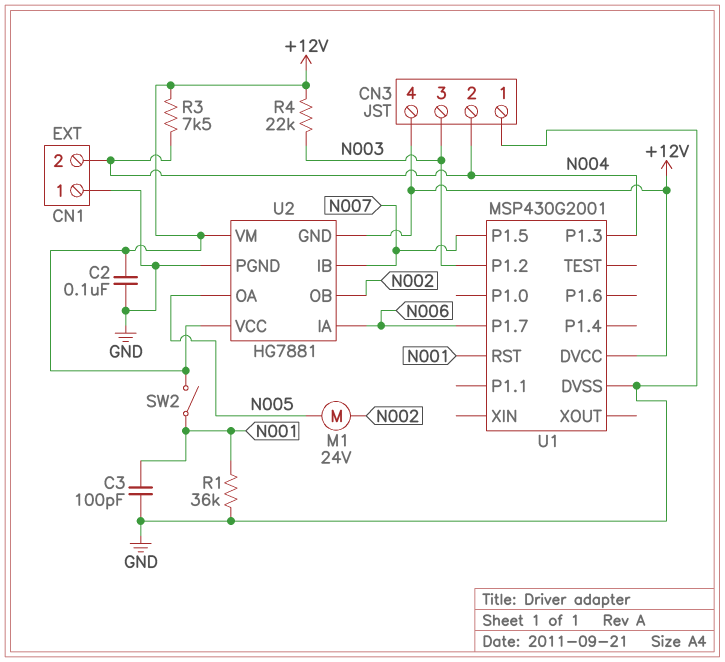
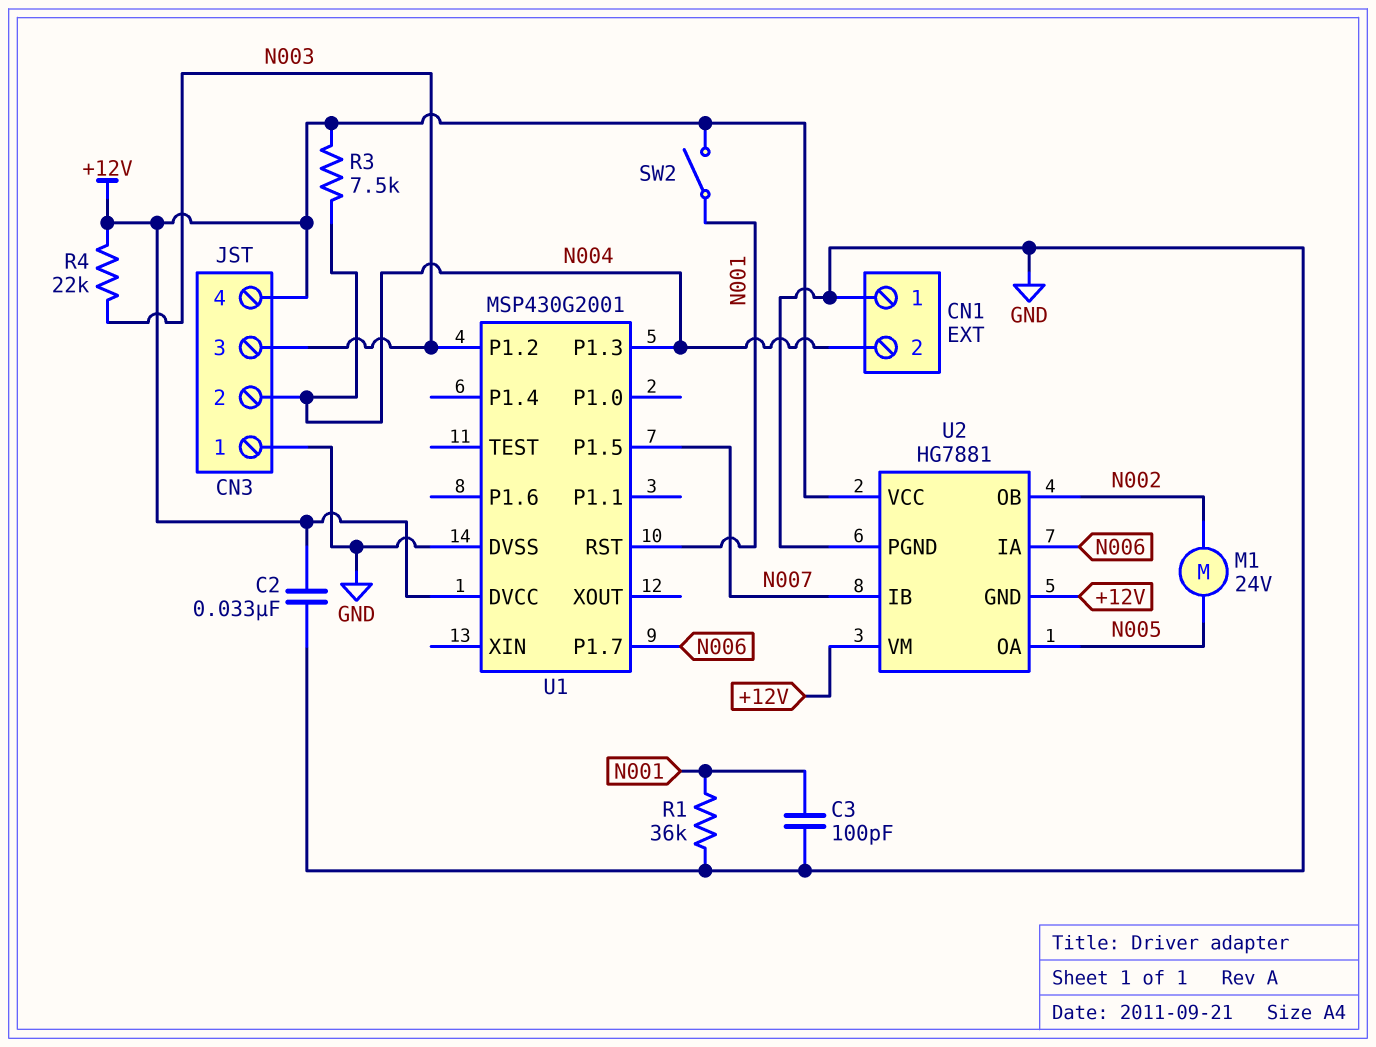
C2: 100nF (+12V, GND) -> 33nF (+12V, GND)

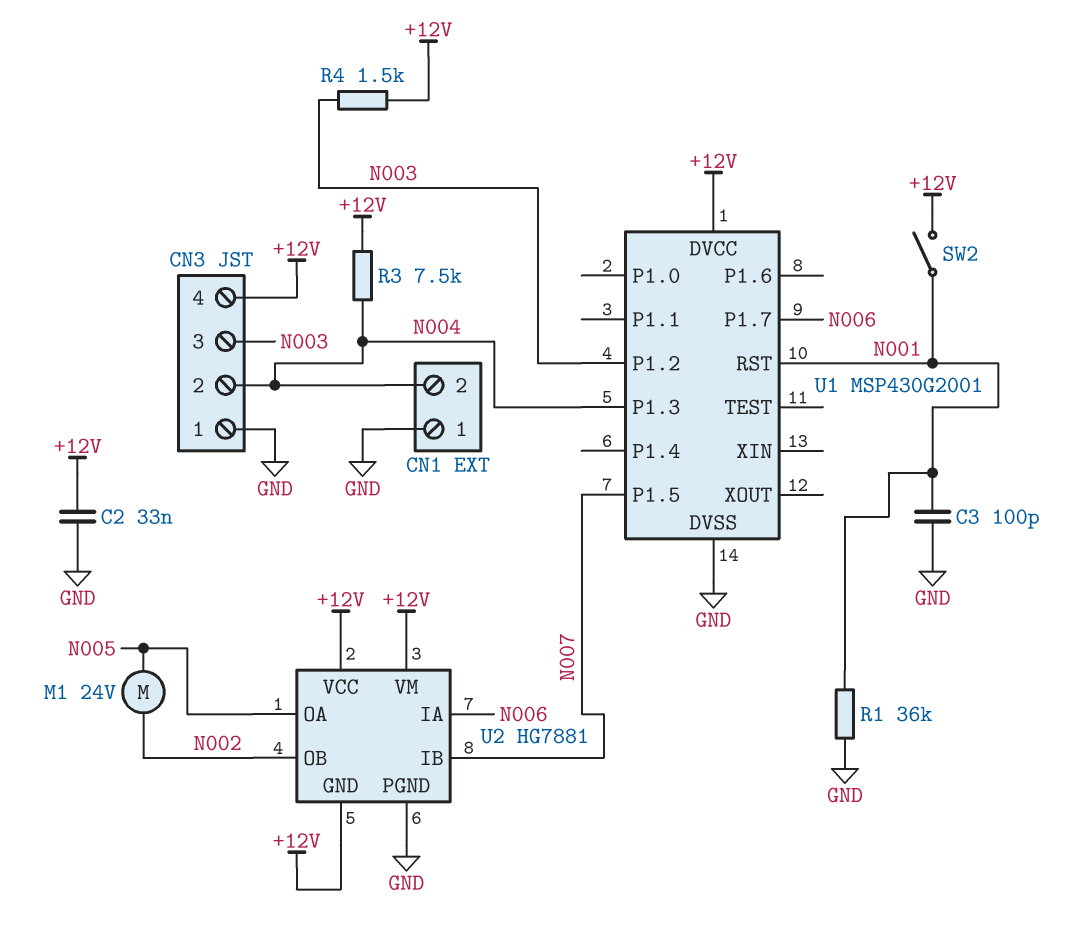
R4: 22k (+12V, N003) -> 1.5k (+12V, N003)

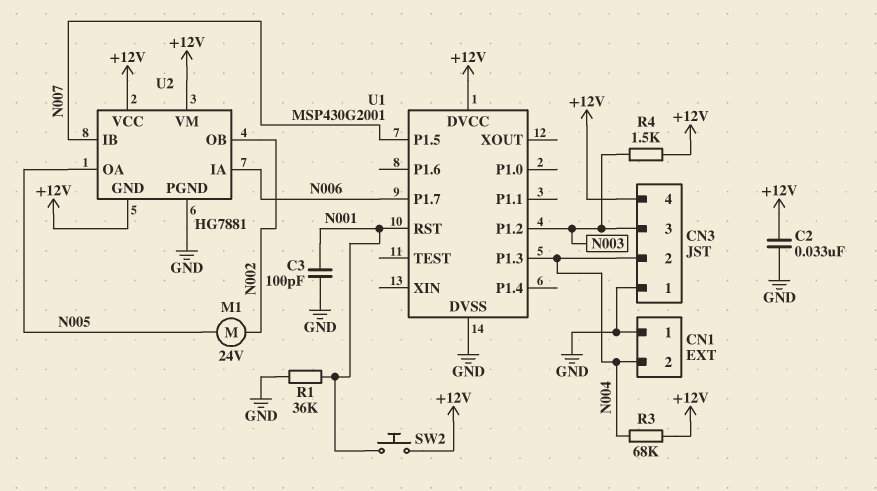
R3: 7.5k (+12V, N004) -> 68k (+12V, N004)
SW2: switch (+12V, N001) -> button (+12V, N001)

